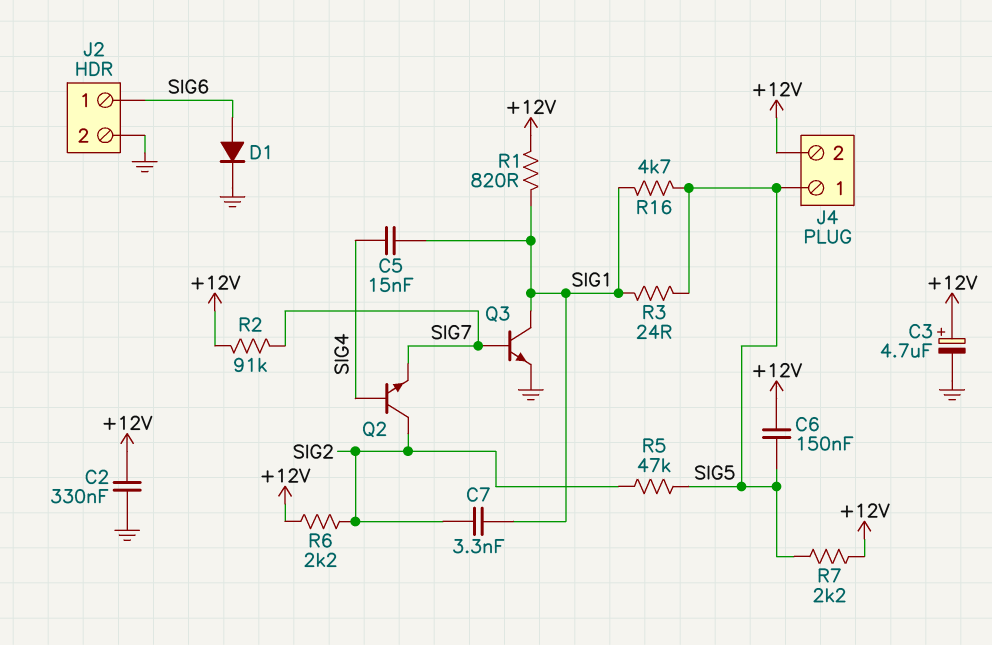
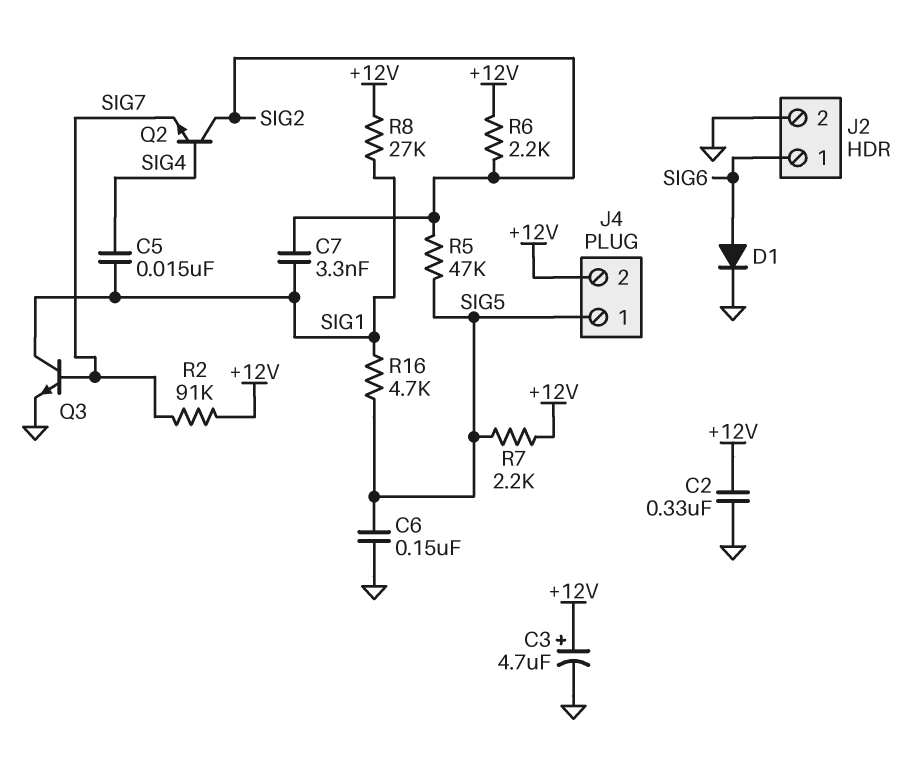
C6: 150nF (+12V, SIG5) -> 150nF (GND, SIG5)
R1: 820 (+12V, SIG1) -> none
R3: 24 (SIG1, SIG5) -> none
R8: none -> 27k (+12V, SIG1)

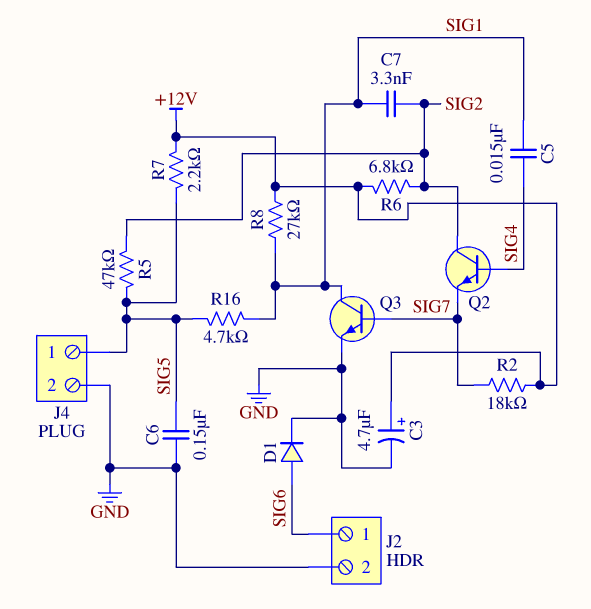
C2: 330nF (+12V, GND) -> none
J4 pin 2: +12V -> GND
R2: 91k (+12V, SIG7) -> 18k (+12V, SIG7)
R6: 2.2k (+12V, SIG2) -> 6.8k (+12V, SIG2)

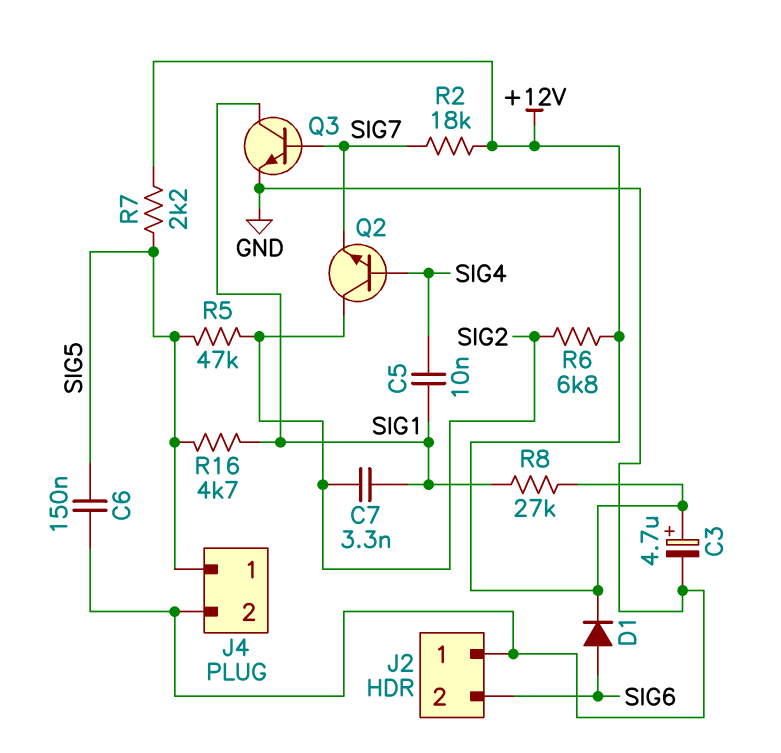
C5: 15nF (SIG1, SIG4) -> 10nF (SIG1, SIG4)
D1: diode (A SIG6, K GND) -> diode (A SIG6, K +12V)
J2 pin 1: SIG6 -> GND
J2 pin 2: GND -> SIG6

